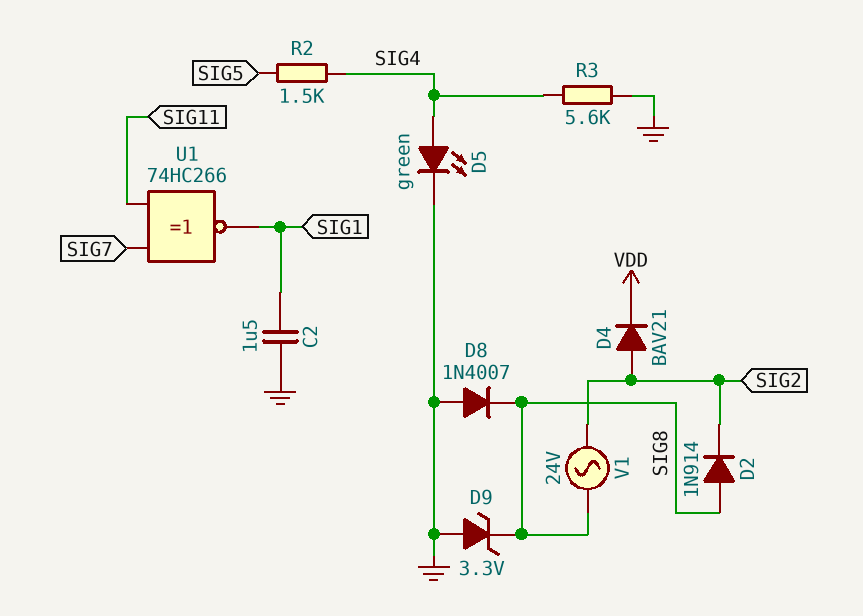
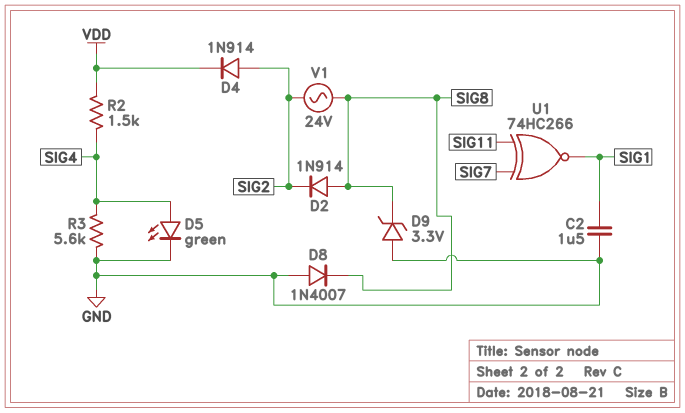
D4: diode BAV21 (A SIG2, K VDD) -> diode 1N914 (A SIG2, K VDD)
R2: 1.5k (SIG4, SIG5) -> 1.5k (SIG4, VDD)

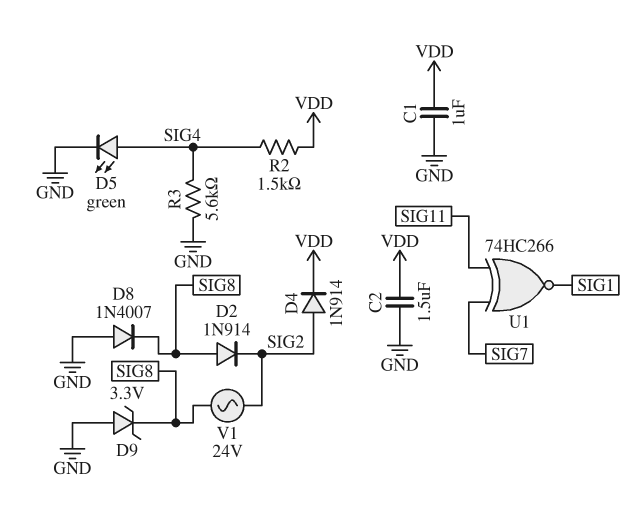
C1: none -> 1uF (GND, VDD)
C2: 1.5uF (GND, SIG1) -> 1.5uF (GND, VDD)

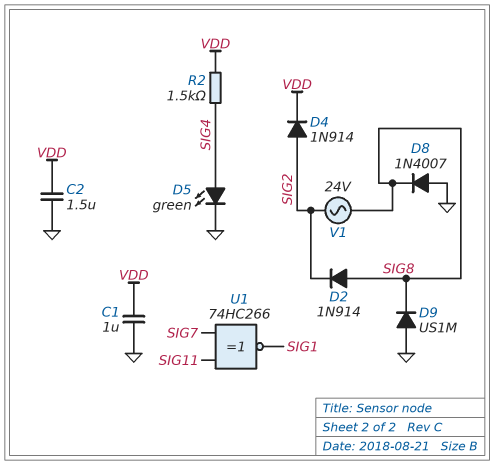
D9: zener 3.3V (A GND, K SIG8) -> diode US1M (A GND, K SIG8)
R3: 5.6k (GND, SIG4) -> none

